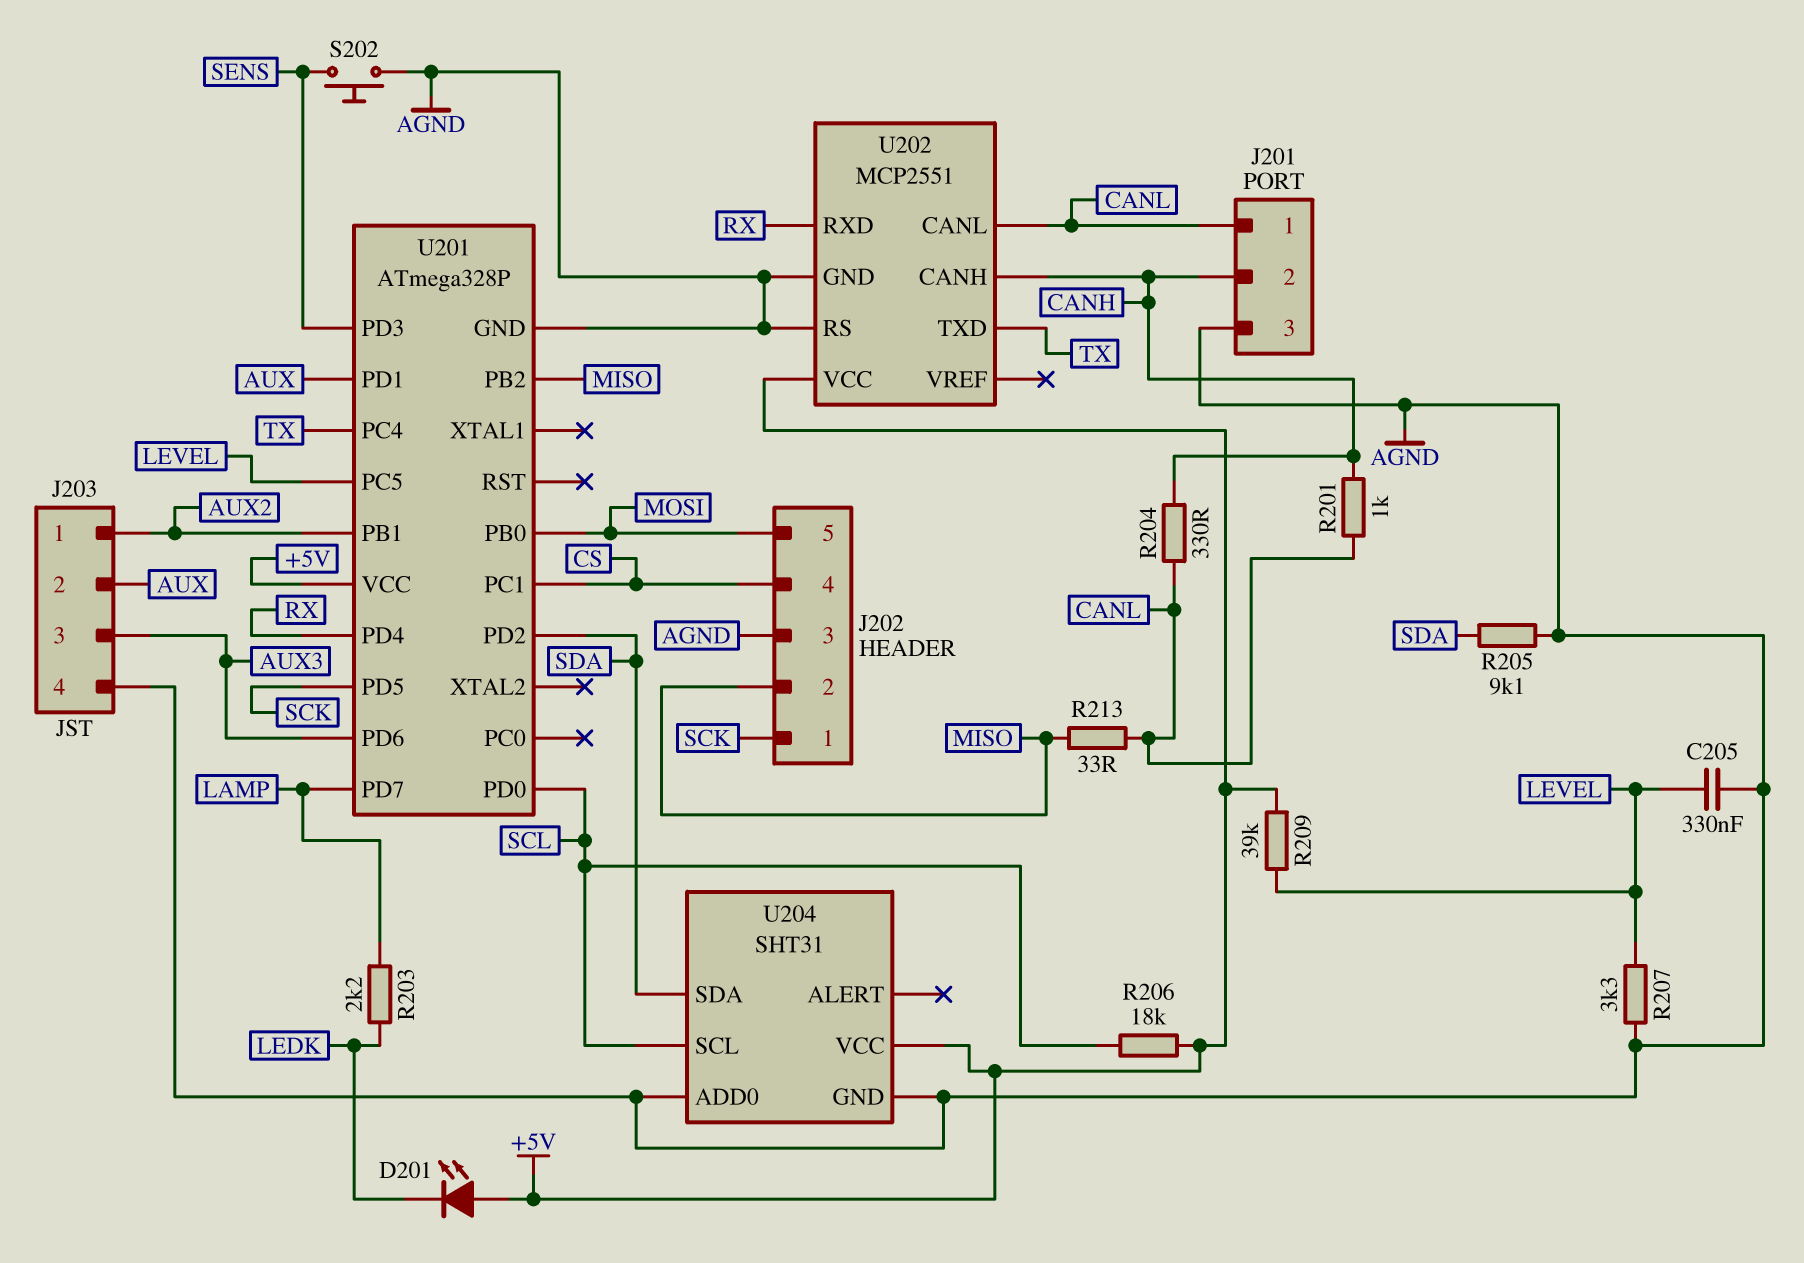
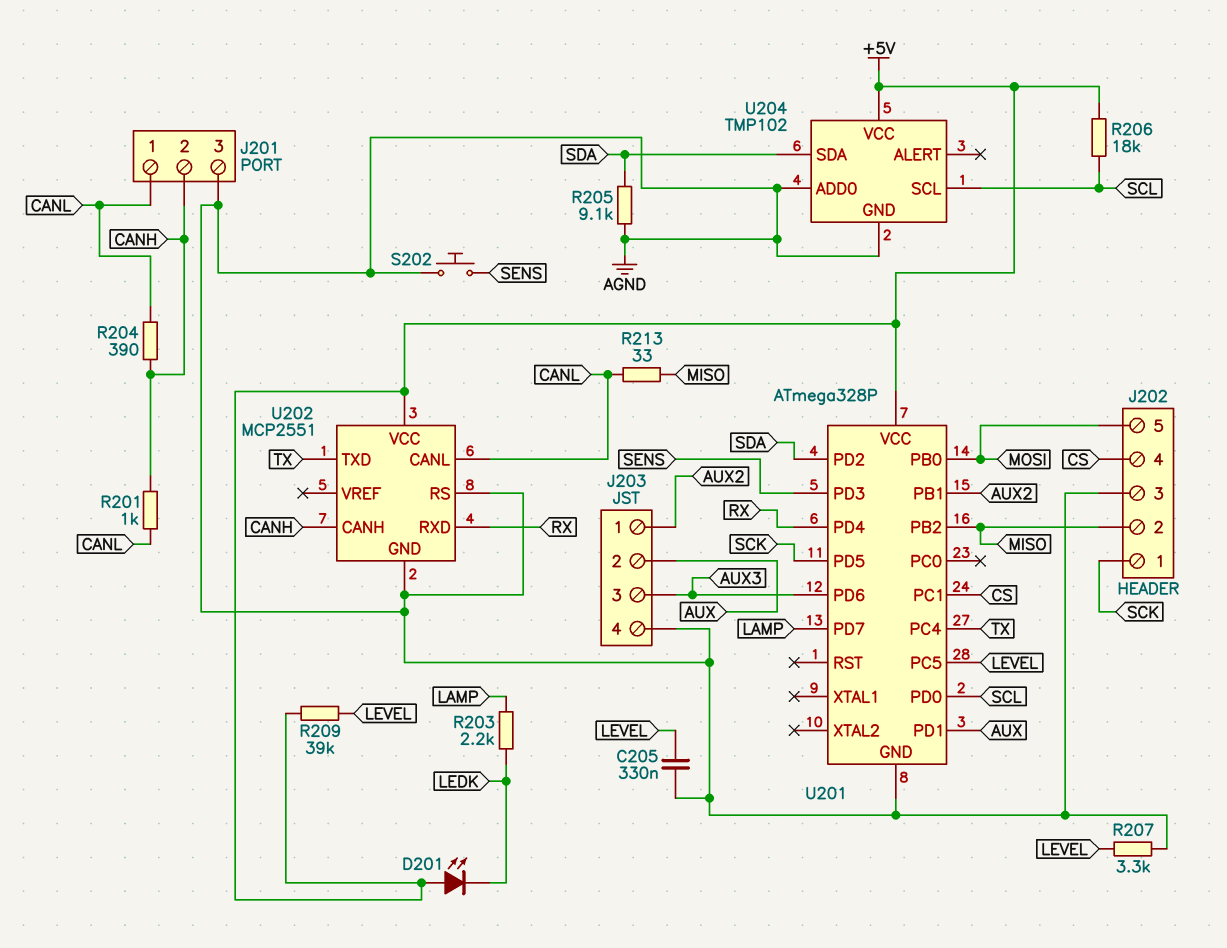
R204: 330 (CANH, CANL) -> 390 (CANH, CANL)
U204: SHT31 -> TMP102

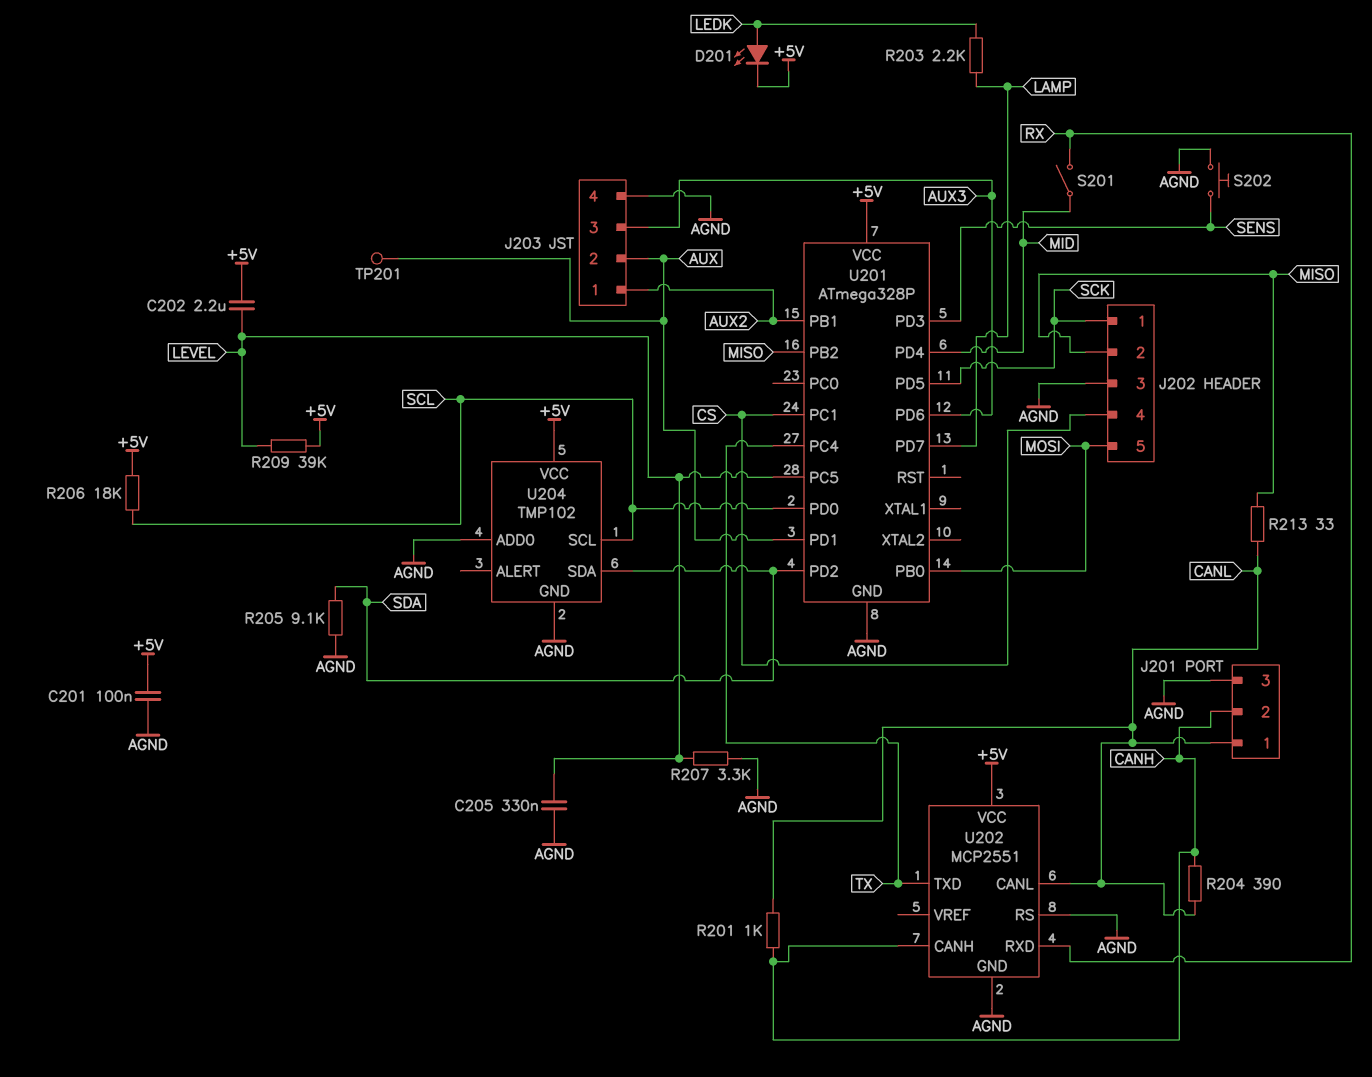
C201: none -> 100nF (+5V, AGND)
C202: none -> 2.2uF (+5V, LEVEL)
D201: LED (A +5V, K LEDK) -> LED (A LEDK, K +5V)
S201: none -> switch (MID, RX)
TP201: none -> test point (AUX)
U201 pin PD4: RX -> MID

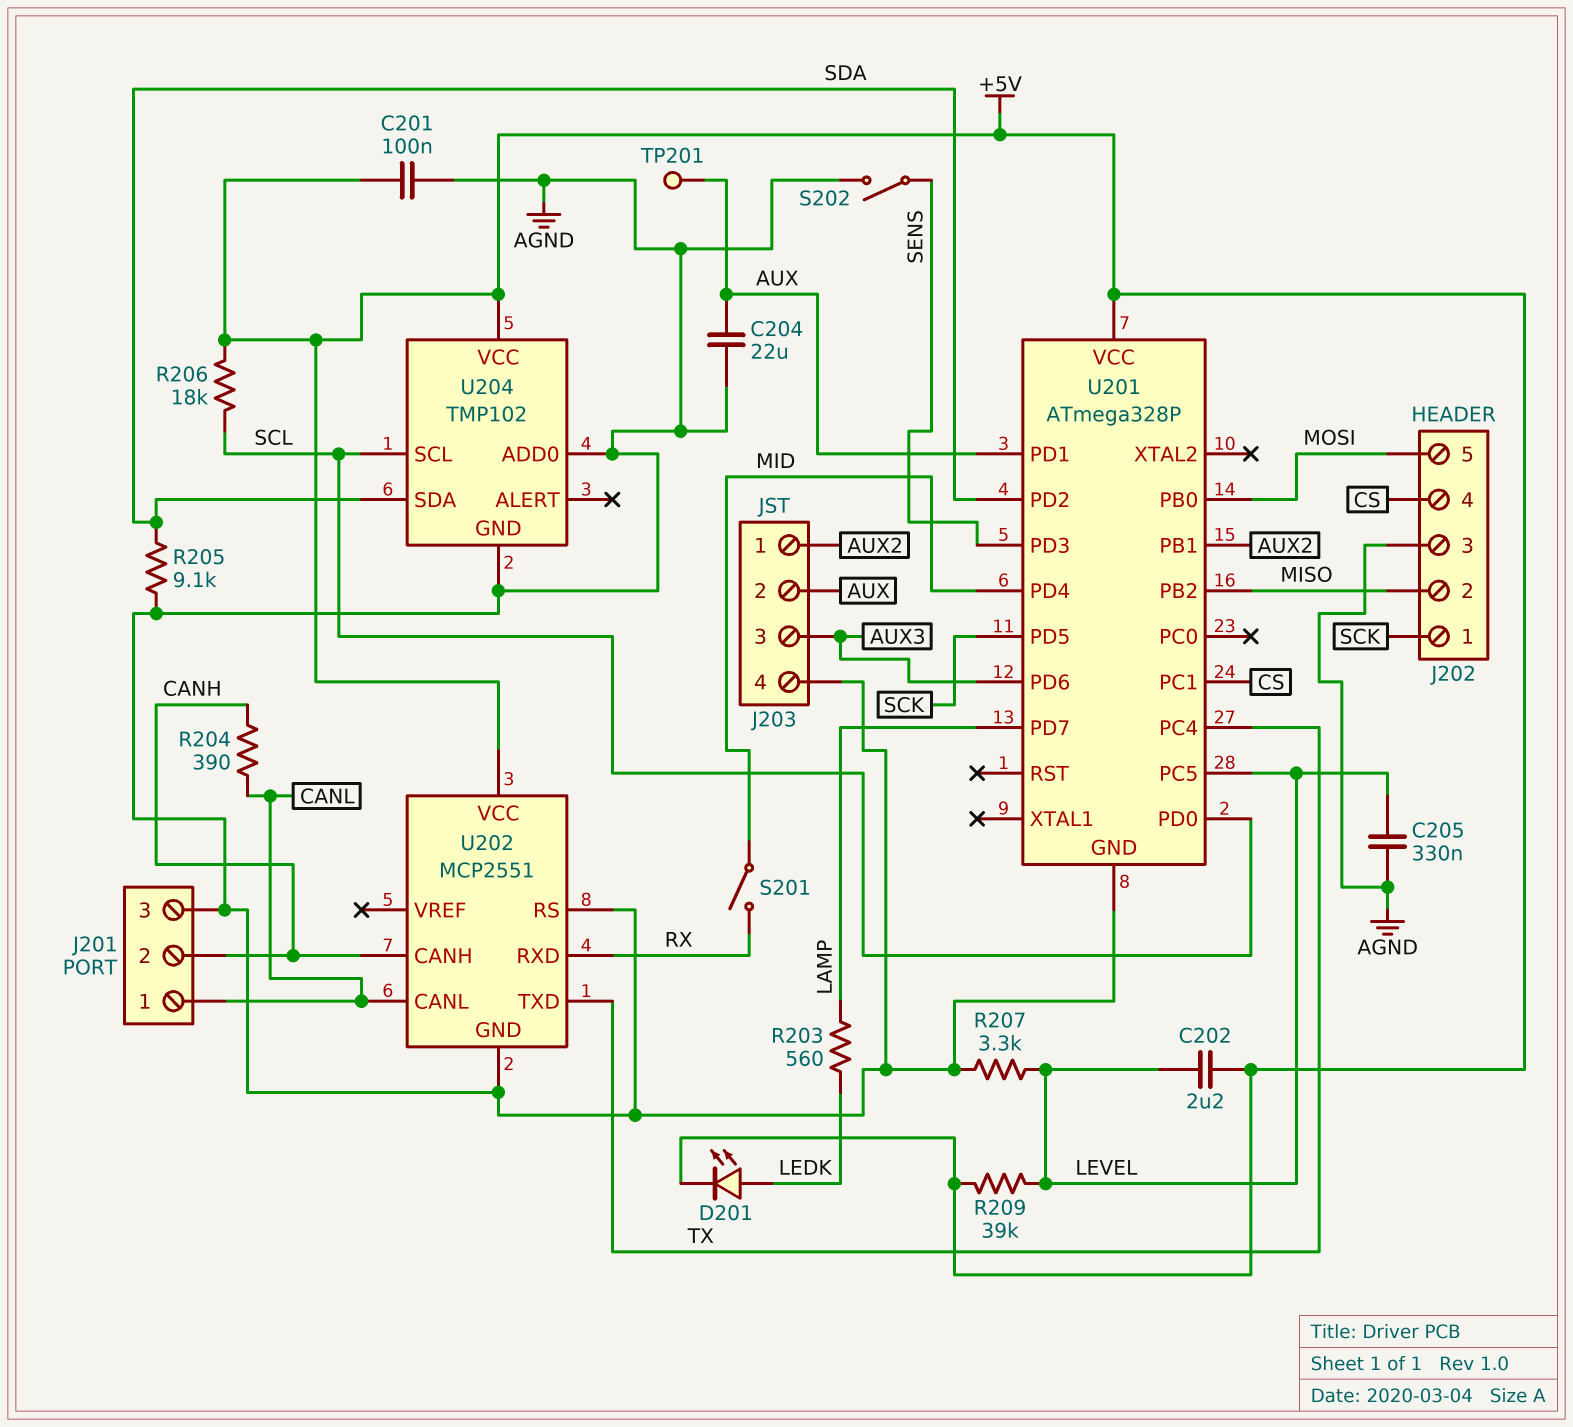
C204: none -> 22uF (AGND, AUX)
R201: 1k (CANH, CANL) -> none
R203: 2.2k (LAMP, LEDK) -> 560 (LAMP, LEDK)
R213: 33 (CANL, MISO) -> none
S202: button (AGND, SENS) -> switch (AGND, SENS)

